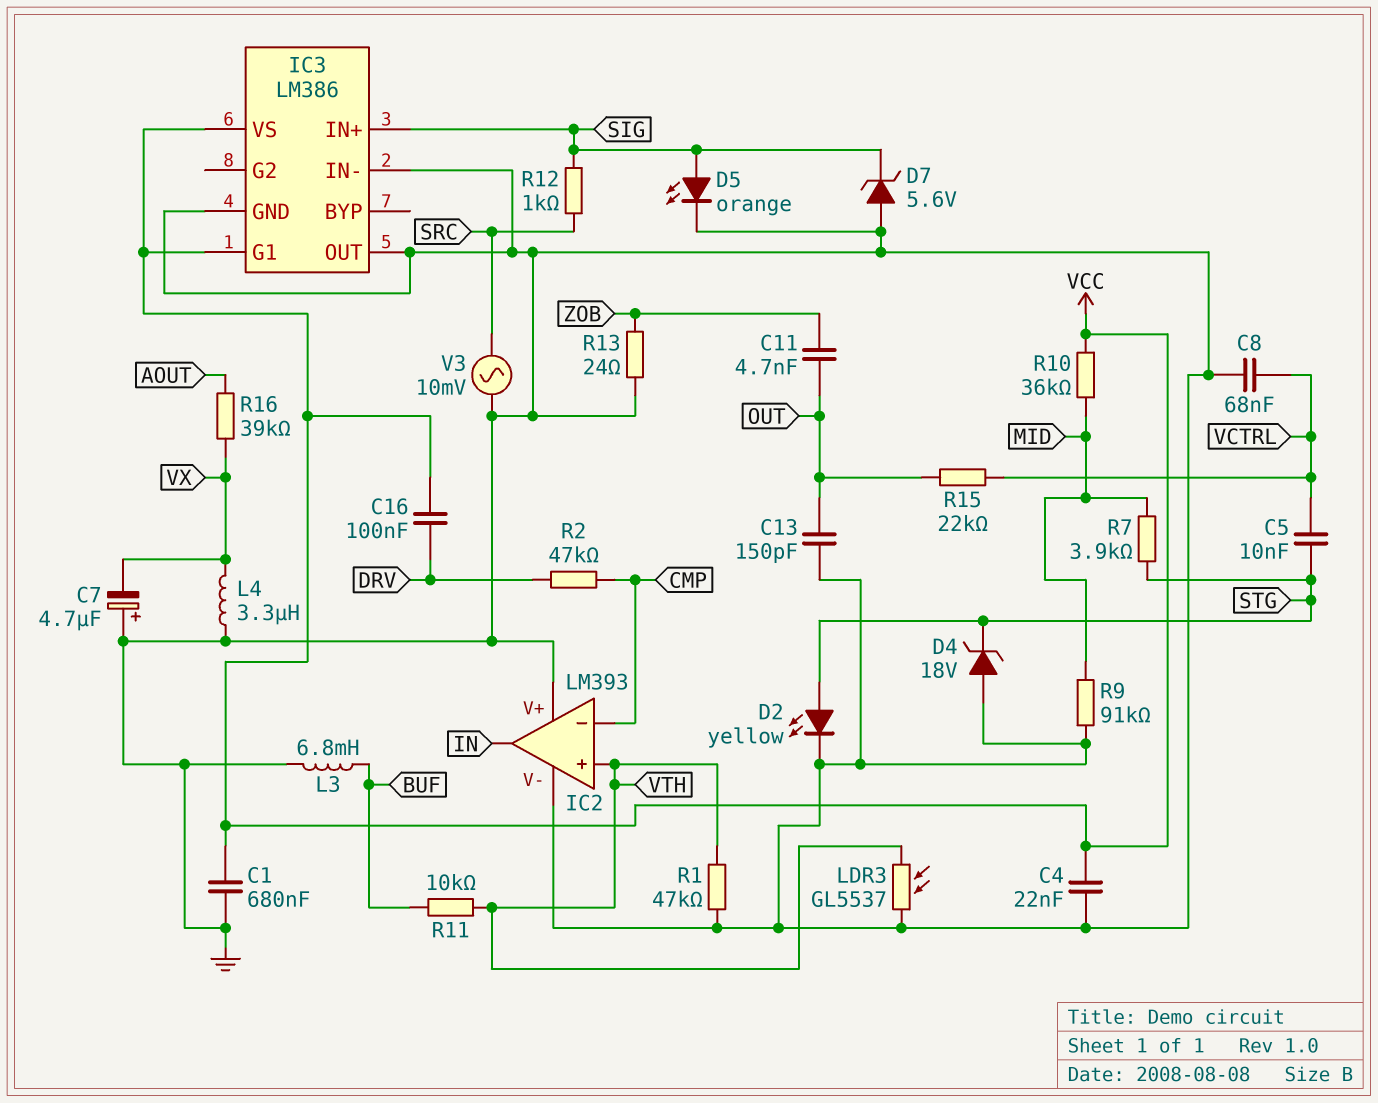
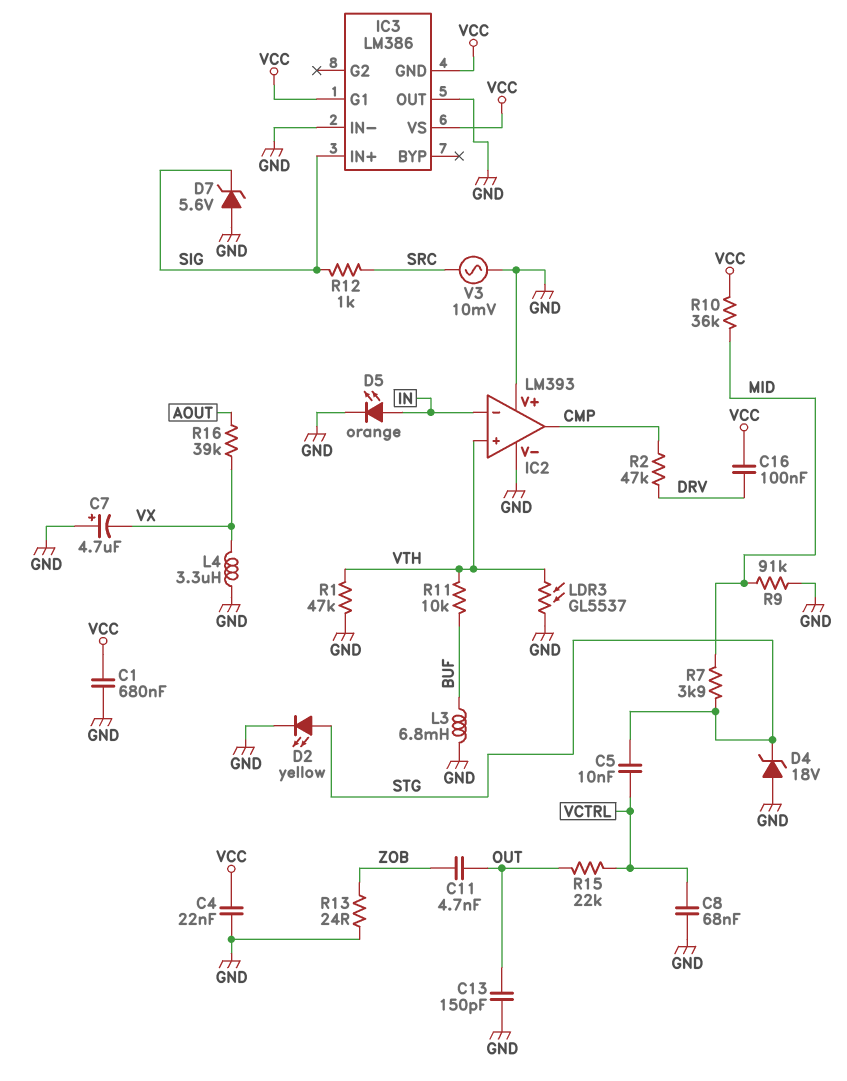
D5: LED orange (A SIG, K GND) -> LED orange (A IN, K GND)
IC2 pin in-: CMP -> IN
IC2 pin out: IN -> CMP
IC3 pin GND: GND -> VCC

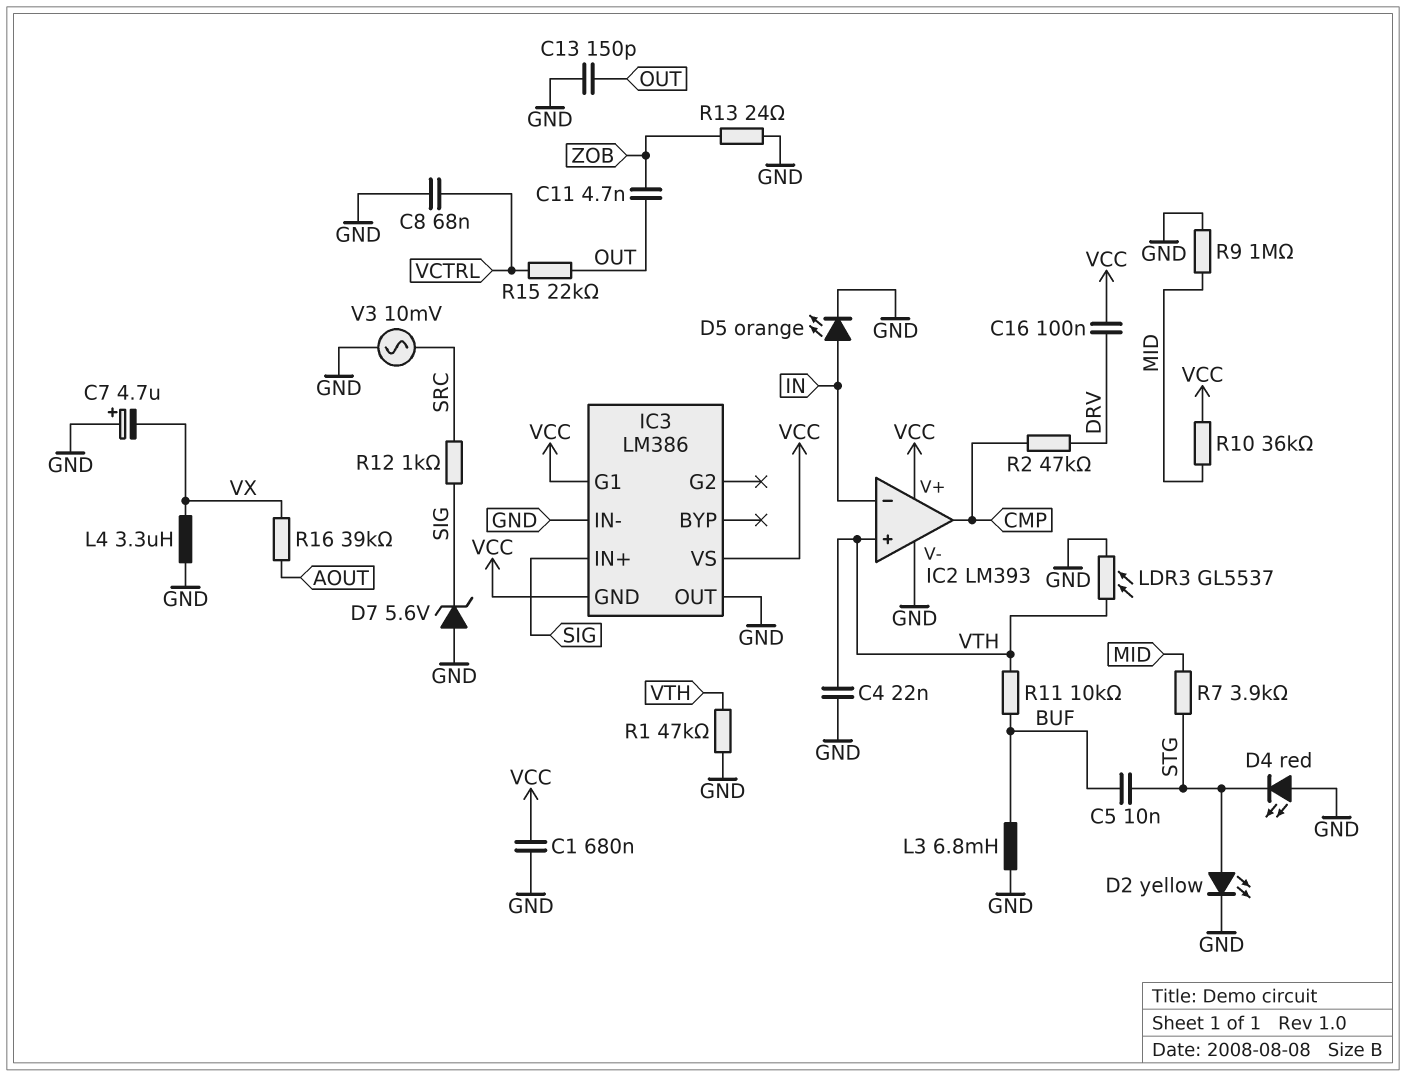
C4: 22nF (GND, VCC) -> 22nF (GND, VTH)
C5: 10nF (STG, VCTRL) -> 10nF (BUF, STG)
D4: zener 18V (A GND, K STG) -> LED red (A GND, K STG)
IC2 pin V+: GND -> VCC
R9: 91k (GND, MID) -> 1M (GND, MID)

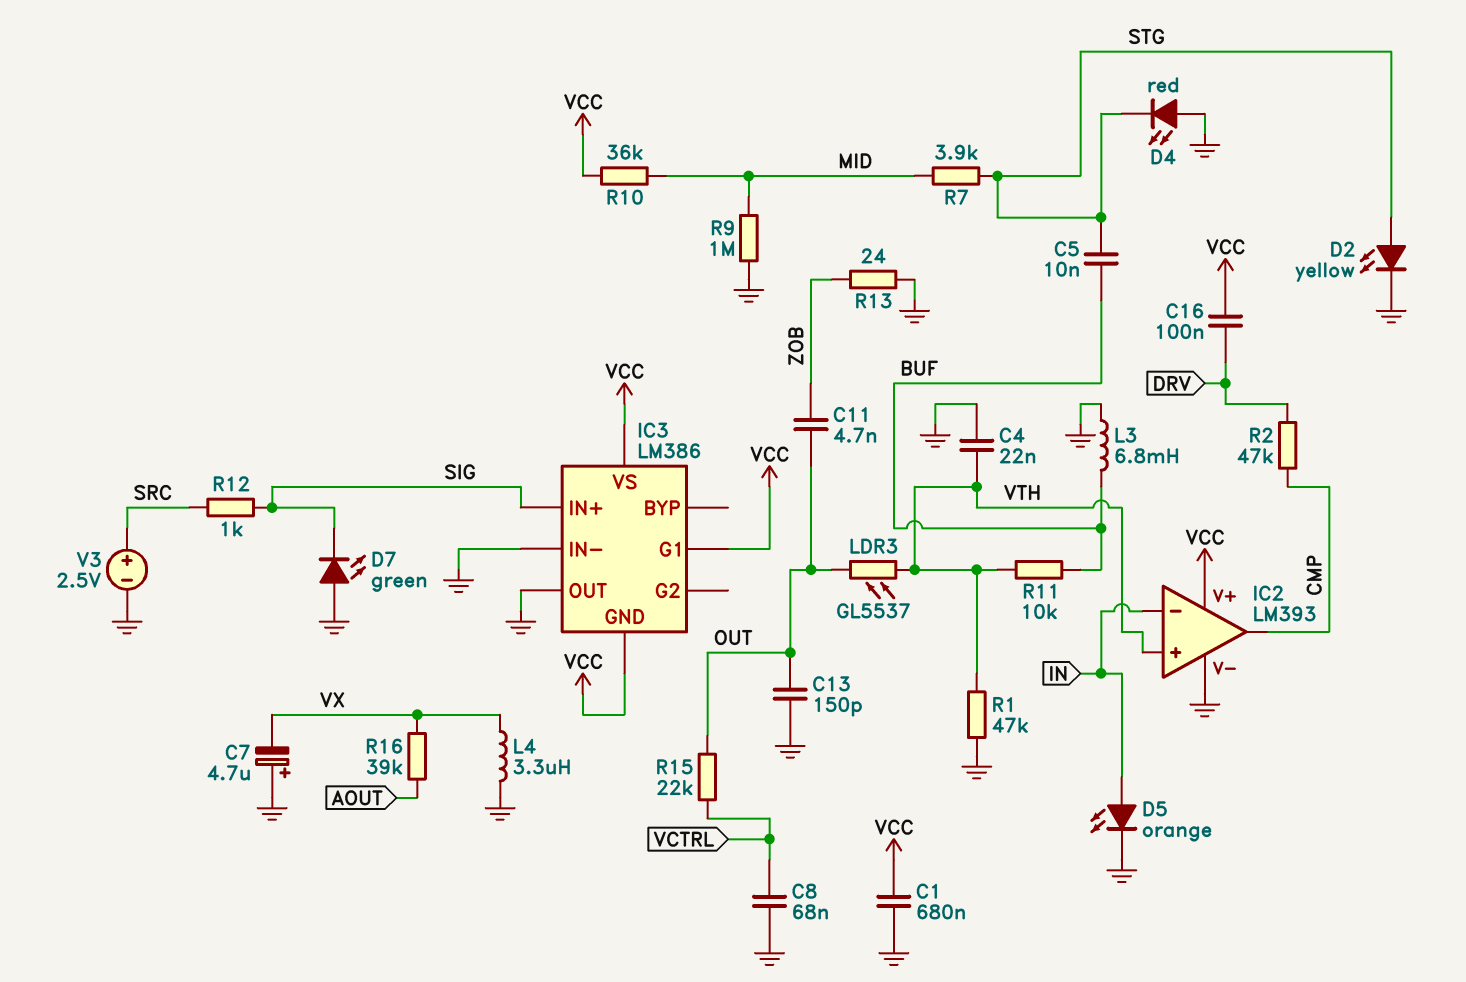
D7: zener 5.6V (A GND, K SIG) -> LED green (A GND, K SIG)
LDR3: GL5537 (GND, VTH) -> GL5537 (OUT, VTH)
V3: AC 10mV (GND, SRC) -> 2.5V (plus SRC, minus GND)

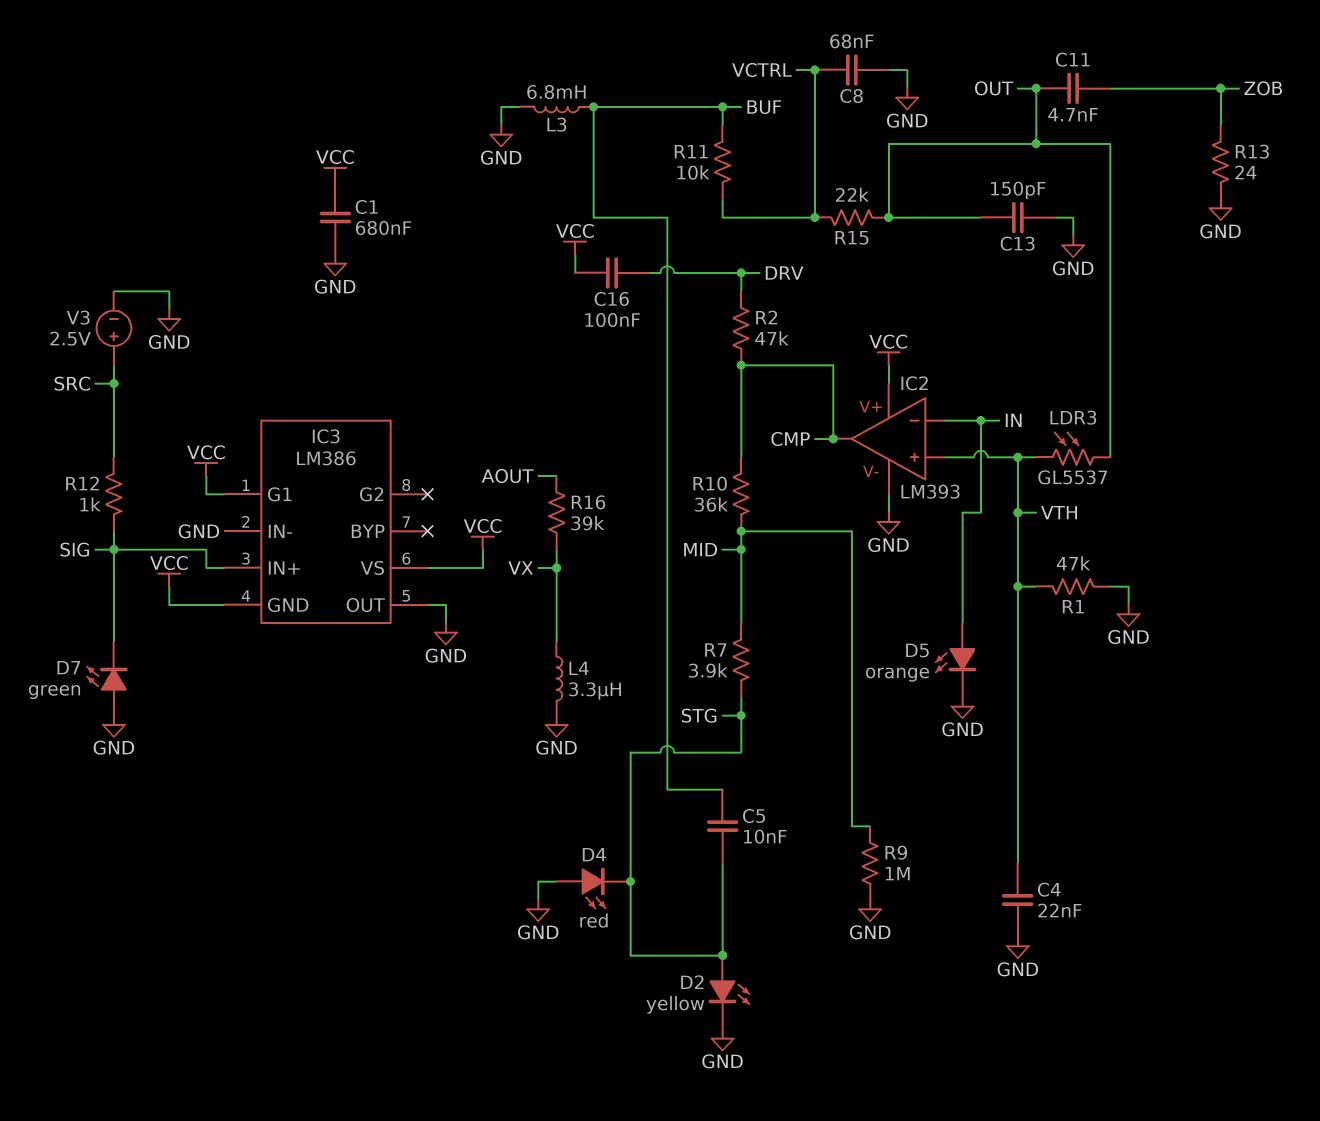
C7: 4.7uF (plus GND, minus VX) -> none
R10: 36k (MID, VCC) -> 36k (CMP, MID)
R11: 10k (BUF, VTH) -> 10k (BUF, VCTRL)

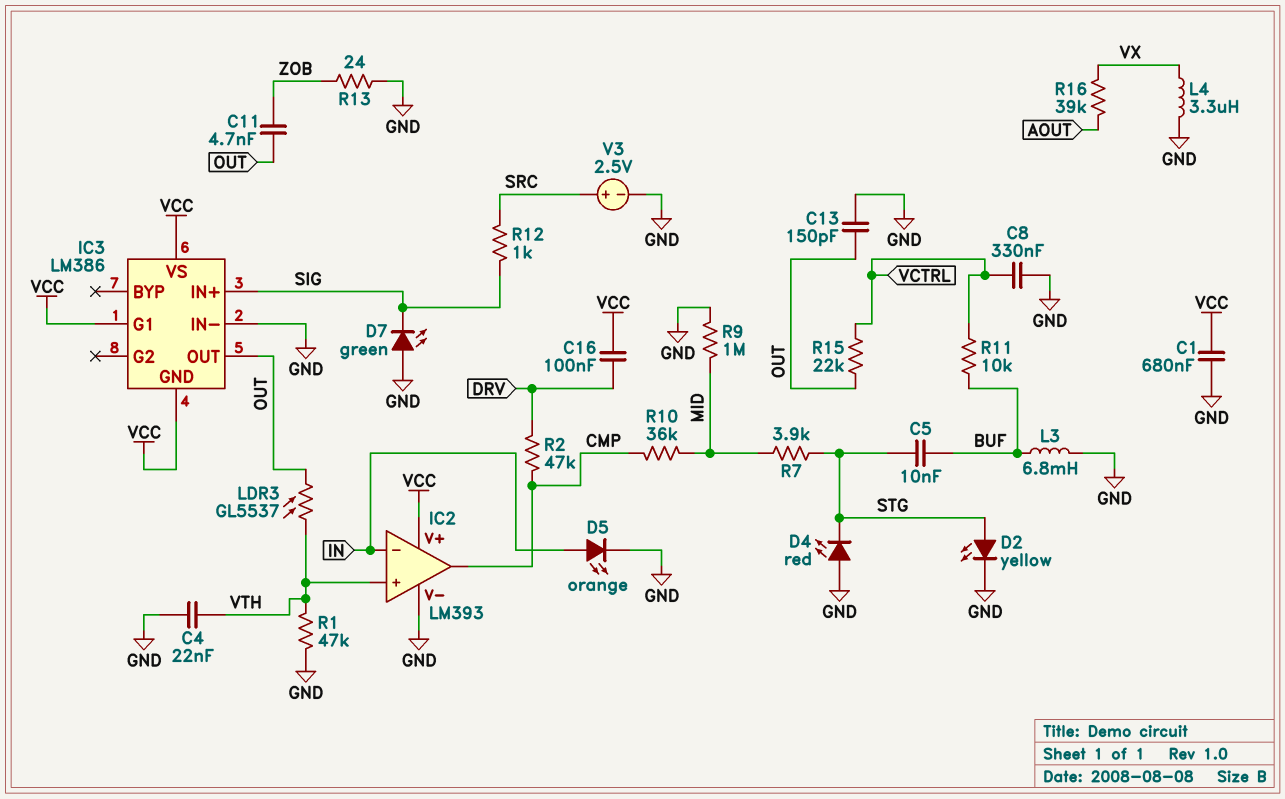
C8: 68nF (GND, VCTRL) -> 330nF (GND, VCTRL)
IC3 pin OUT: GND -> OUT

